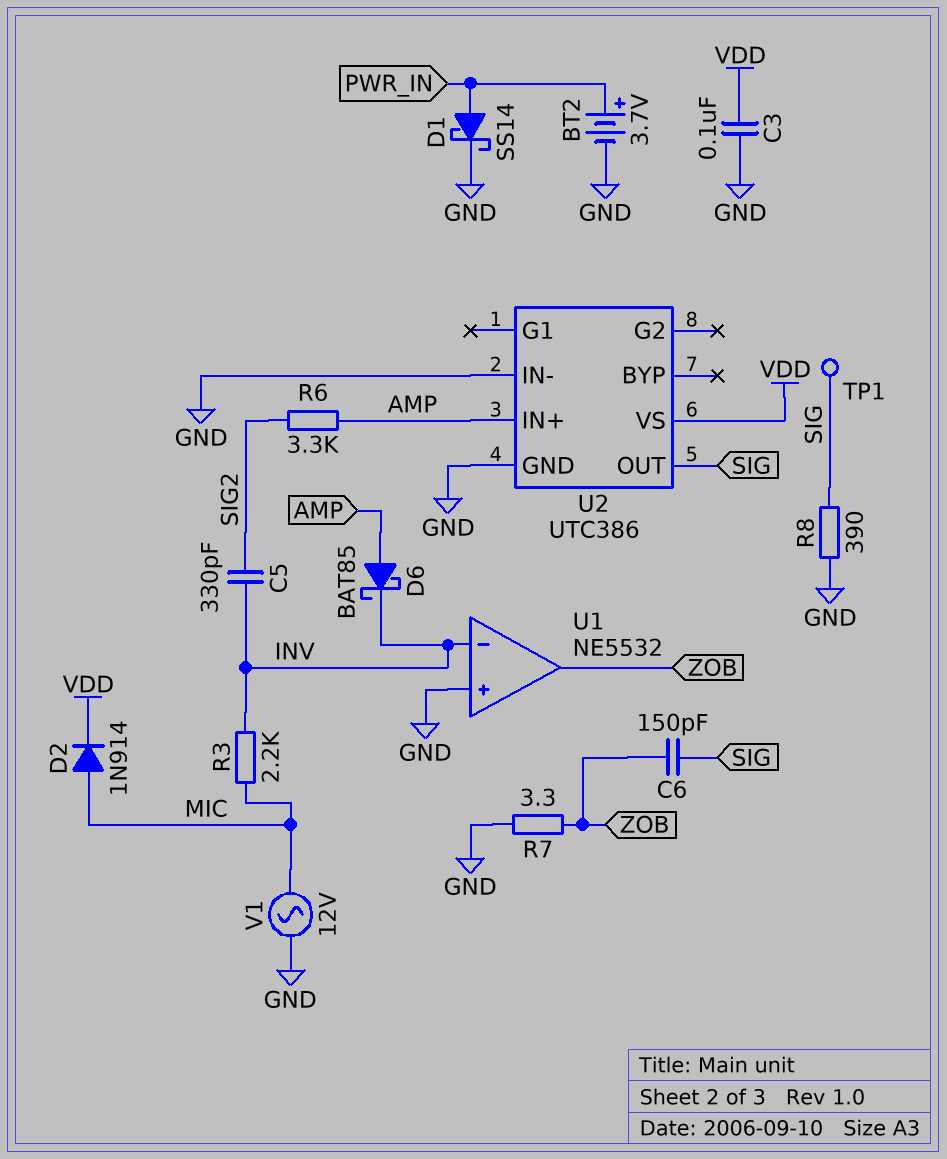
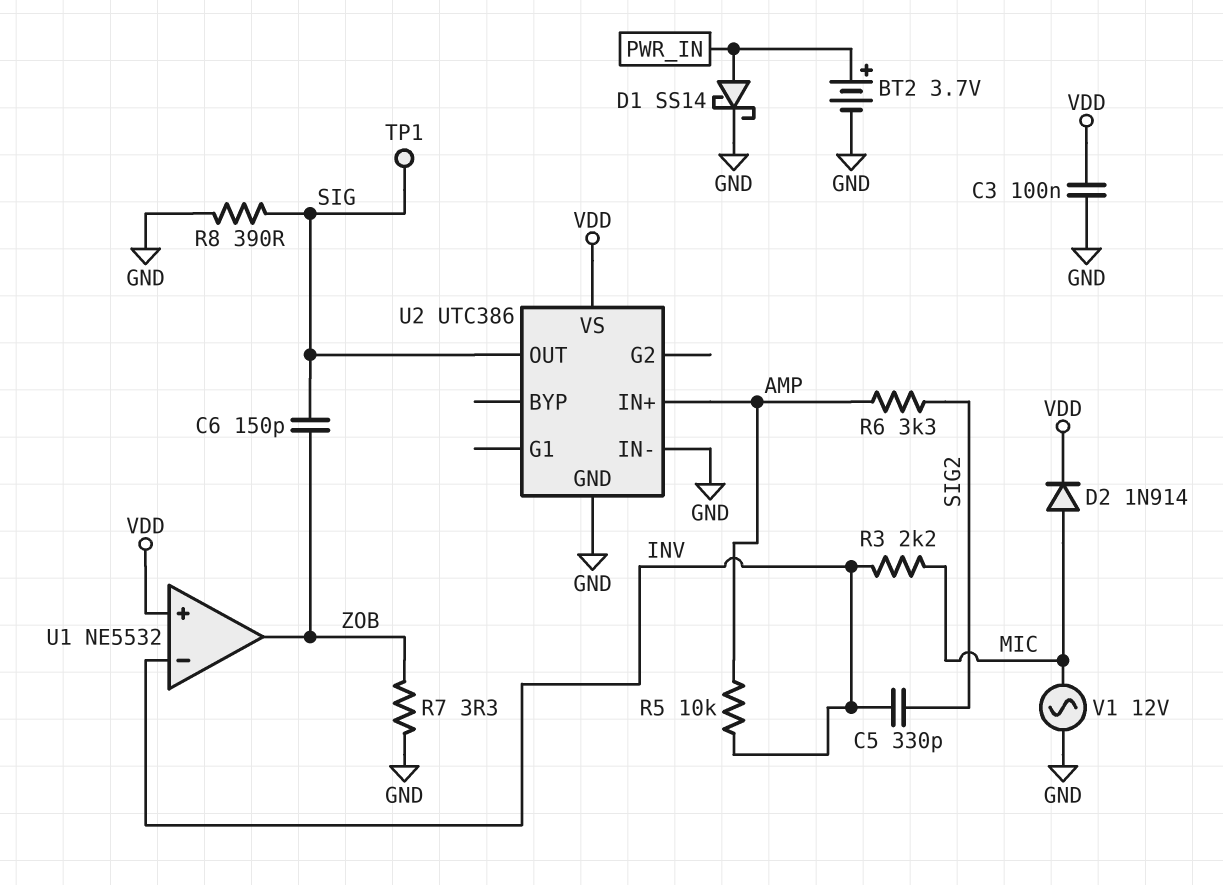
D6: schottky BAT85 (A AMP, K INV) -> none
R5: none -> 10k (AMP, INV)
U1 pin in+: GND -> VDD

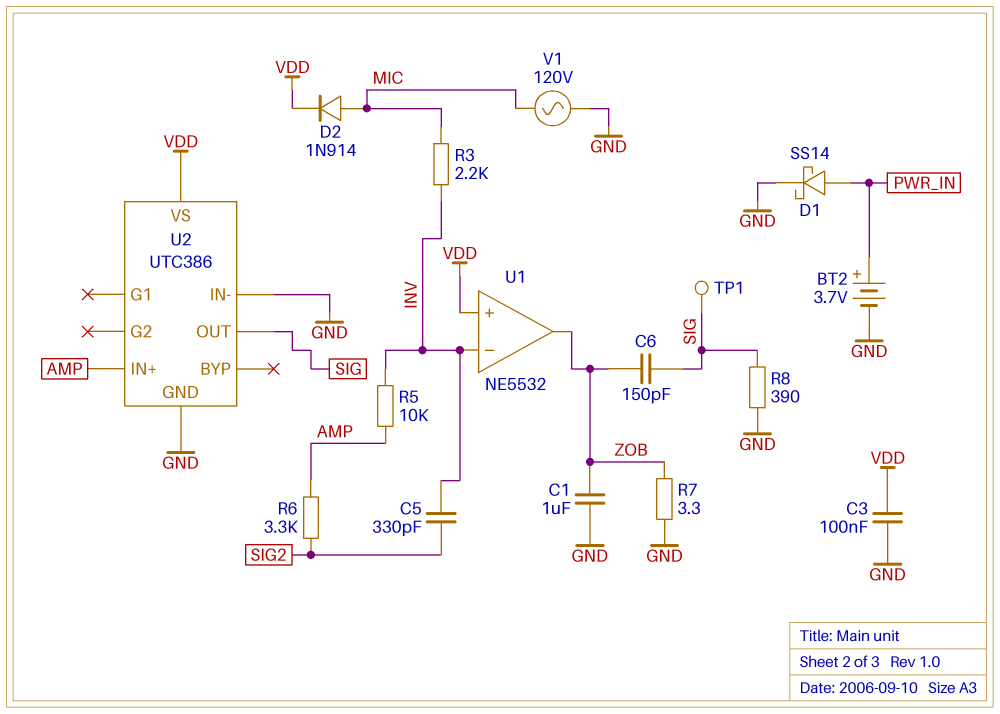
C1: none -> 1uF (GND, ZOB)
V1: AC 12V (GND, MIC) -> AC 120V (GND, MIC)

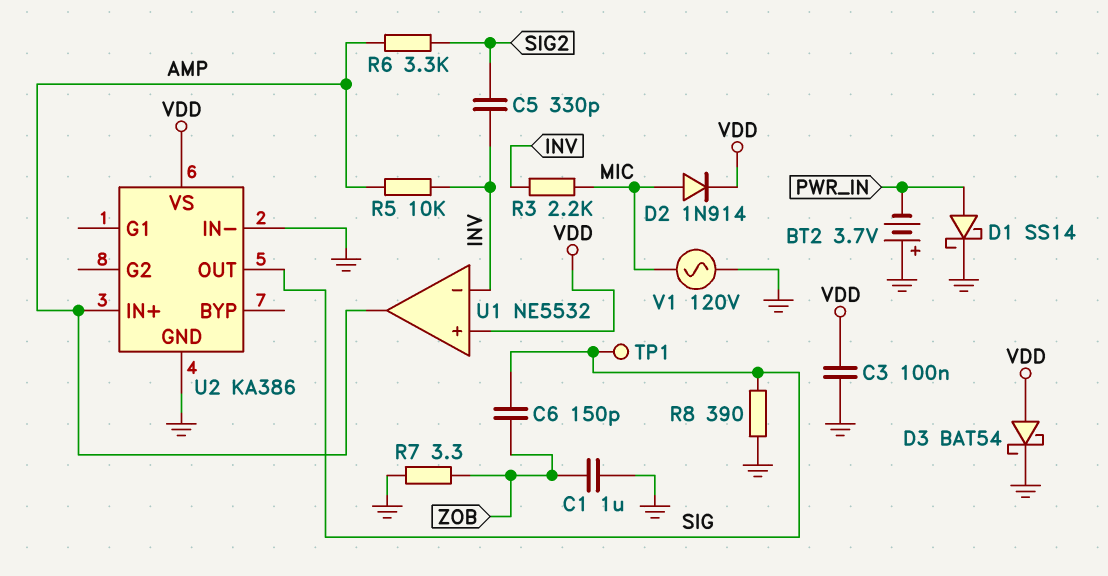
BT2: 3.7V (plus PWR_IN, minus GND) -> 3.7V (plus GND, minus PWR_IN)
D3: none -> schottky BAT54 (A VDD, K GND)
U1 pin out: ZOB -> AMP
U2: UTC386 -> KA386

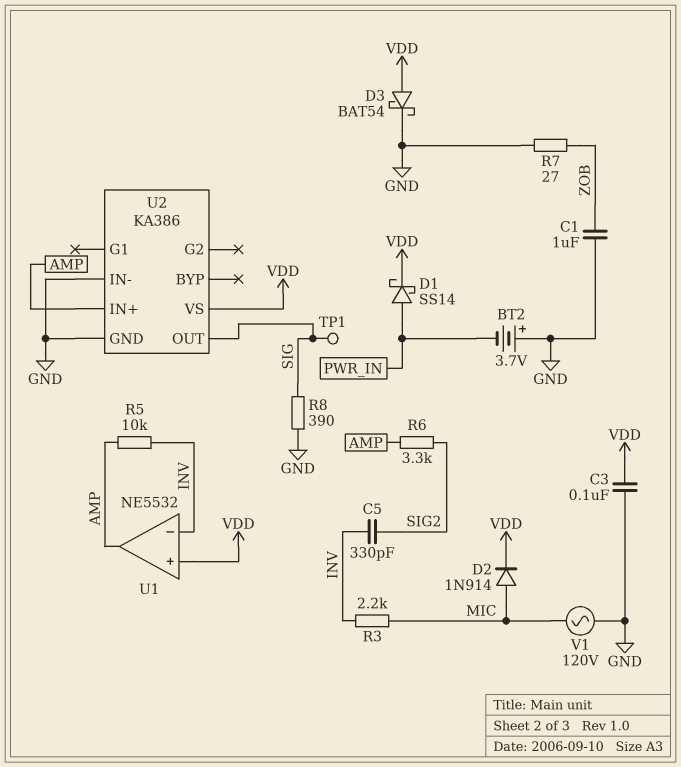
C6: 150pF (SIG, ZOB) -> none
D1: schottky SS14 (A PWR_IN, K GND) -> schottky SS14 (A PWR_IN, K VDD)
R7: 3.3 (GND, ZOB) -> 27 (GND, ZOB)

